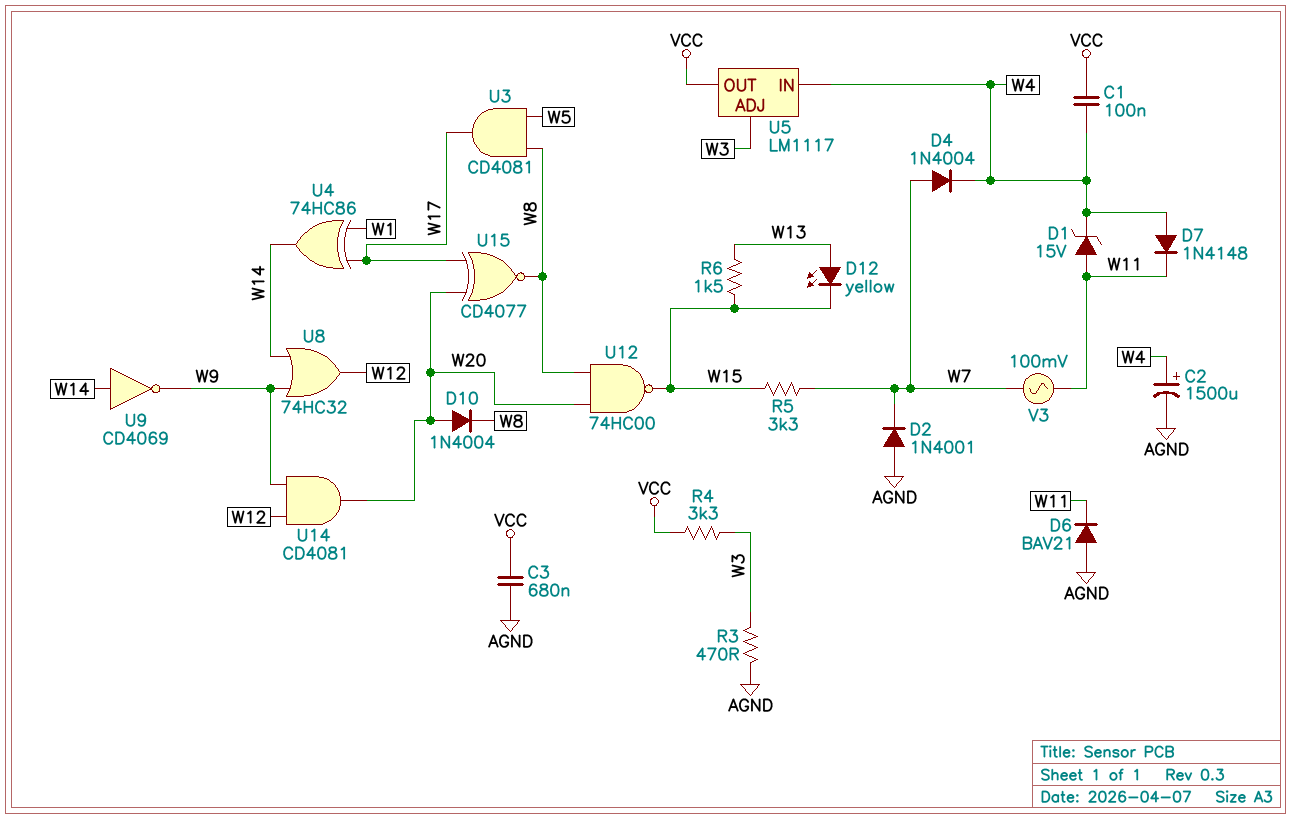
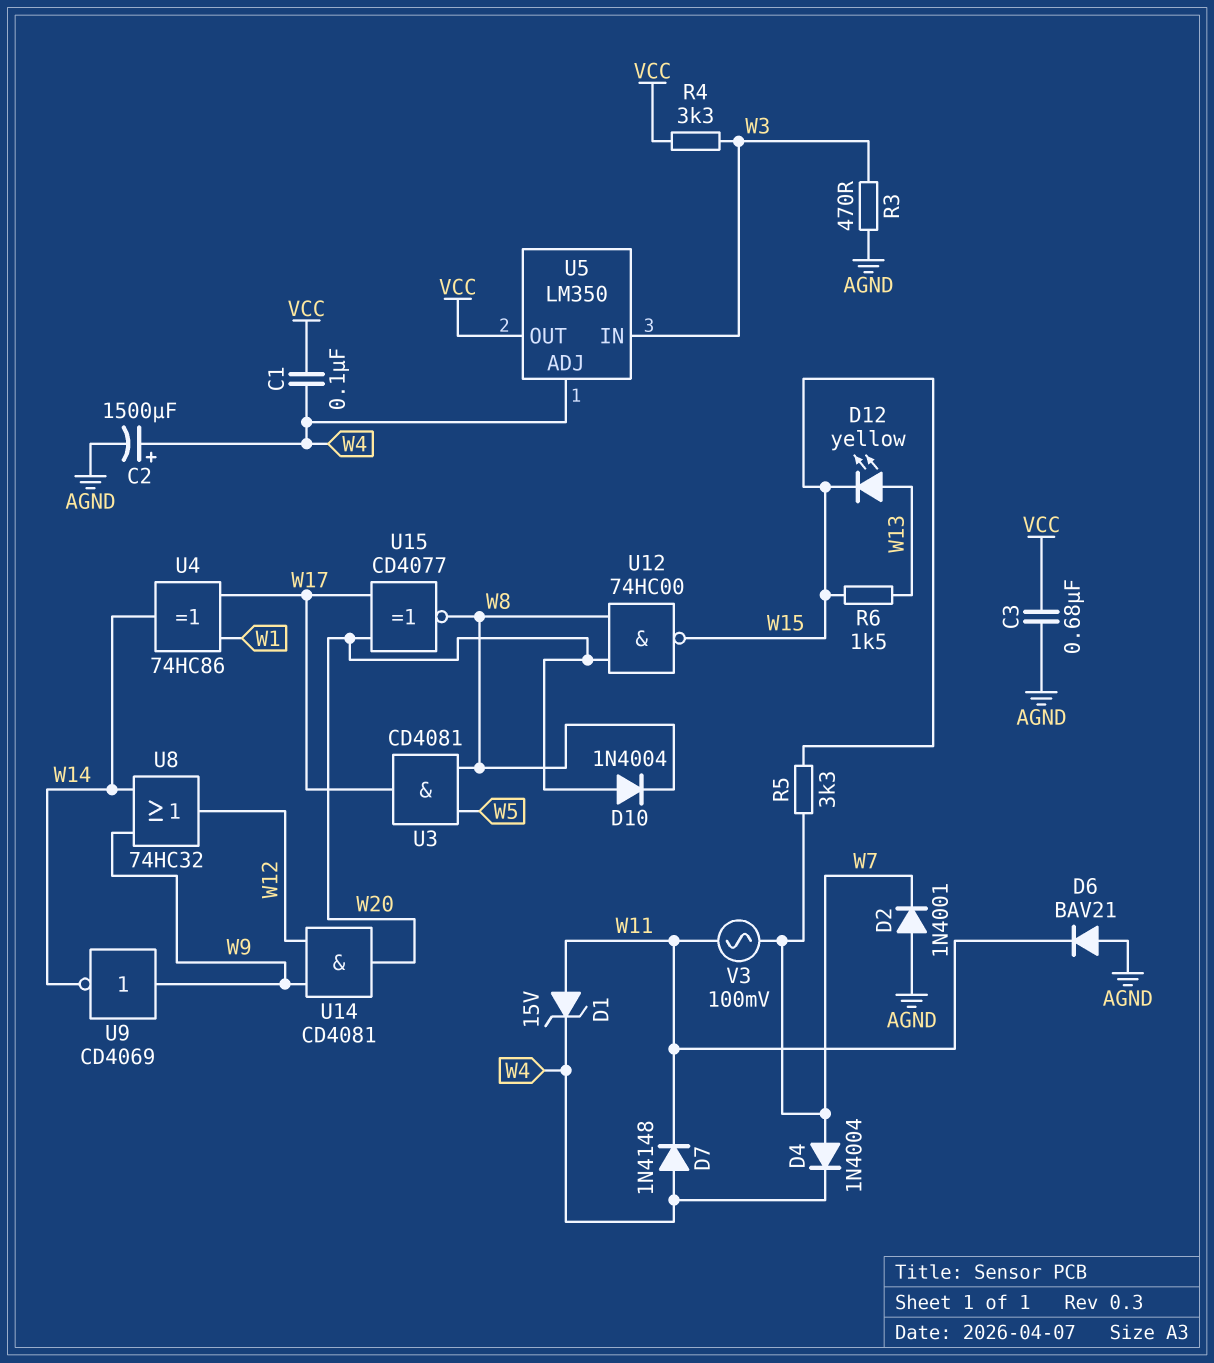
U5: LM1117 -> LM350
U5 pin ADJ: W3 -> W4
U5 pin IN: W4 -> W3
U9: NOT CD4069 (in W14, out W9) -> NOT CD4069 (in W9, out W14)

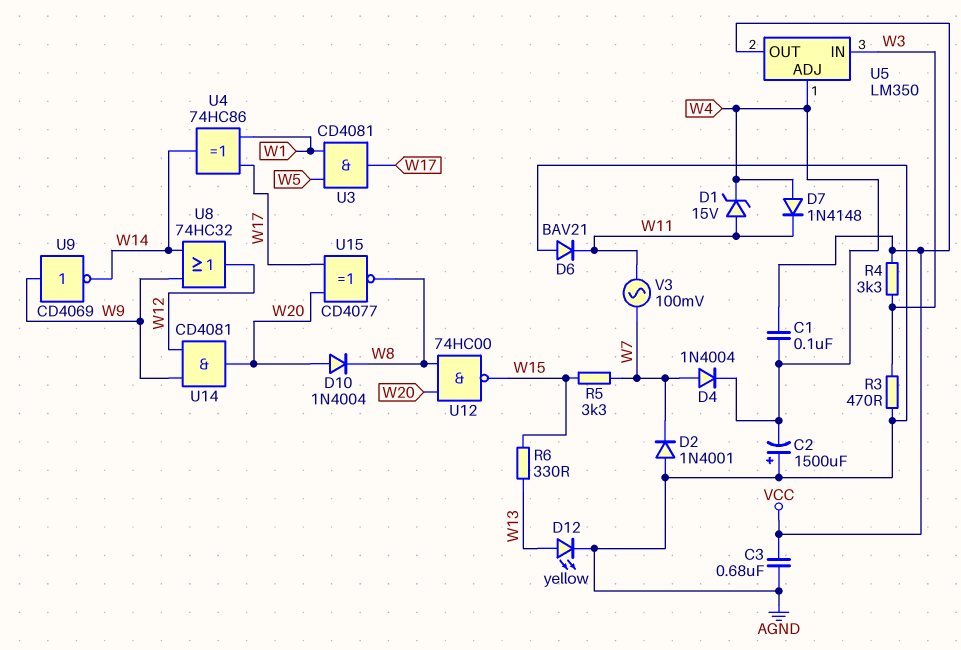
C2: 1500uF (plus W4, minus AGND) -> 1500uF (plus AGND, minus W4)
D12: LED yellow (A W13, K W15) -> LED yellow (A W13, K AGND)
R6: 1.5k (W13, W15) -> 330 (W13, W15)
U3: AND CD4081 (in W5, in W8, out W17) -> AND CD4081 (in W1, in W5, out W17)

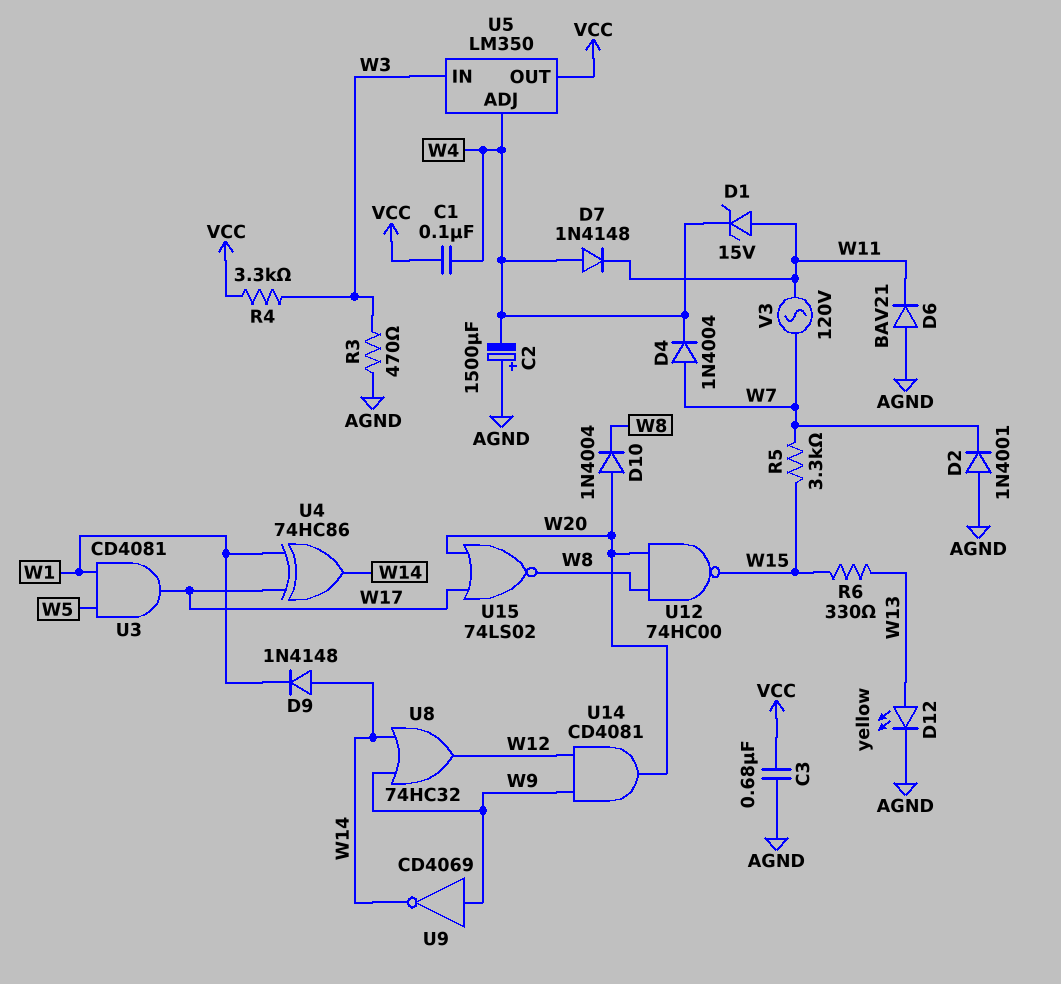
D9: none -> diode 1N4148 (A W14, K W1)
U15: XNOR CD4077 (in W17, in W20, out W8) -> NOR 74LS02 (in W17, in W20, out W8)
V3: AC 100mV (W7, W11) -> AC 120V (W7, W11)

